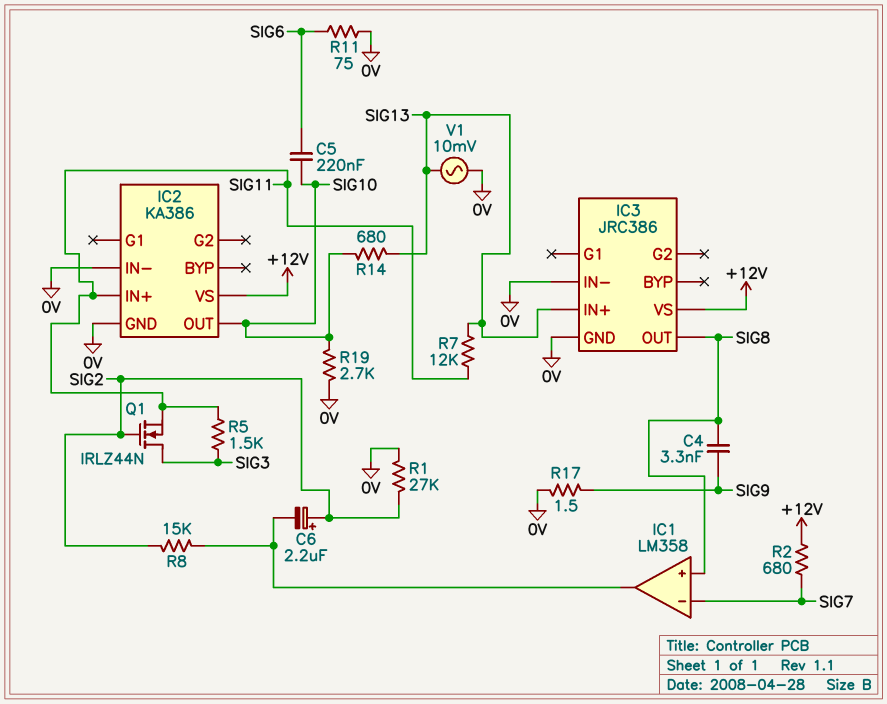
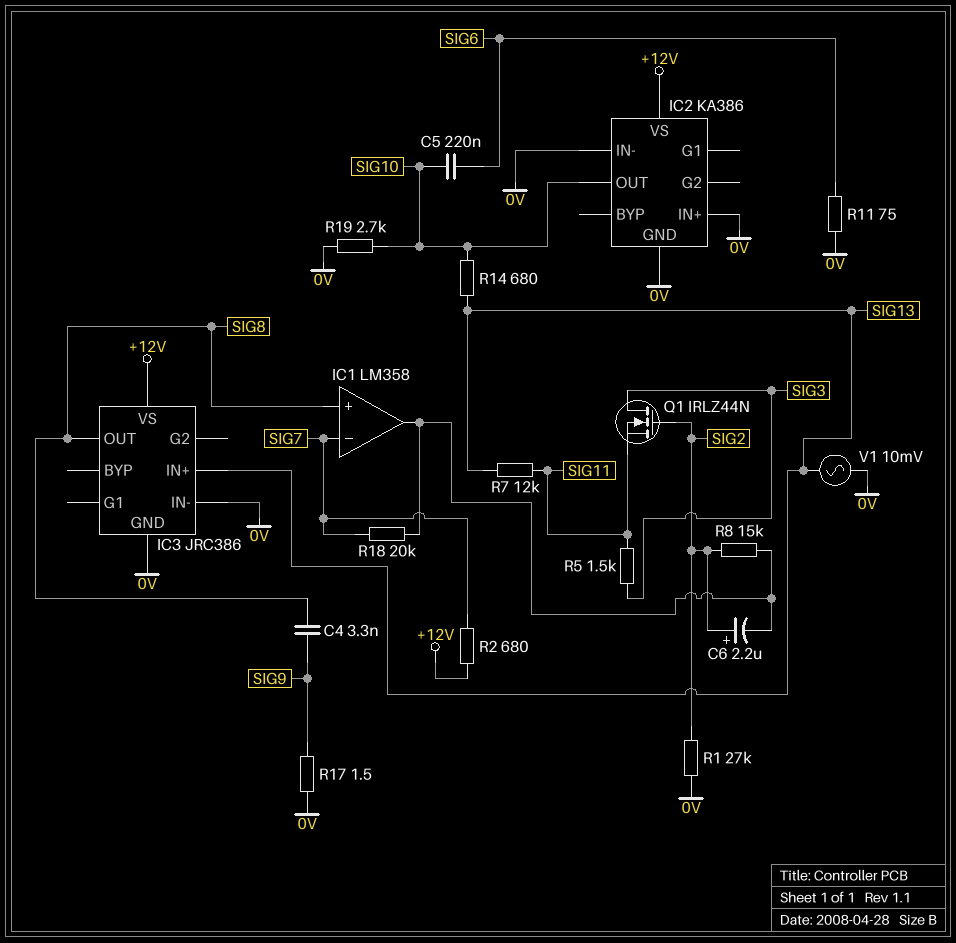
IC2 pin IN+: SIG11 -> 0V
R18: none -> 20k (IC1/out, SIG7)

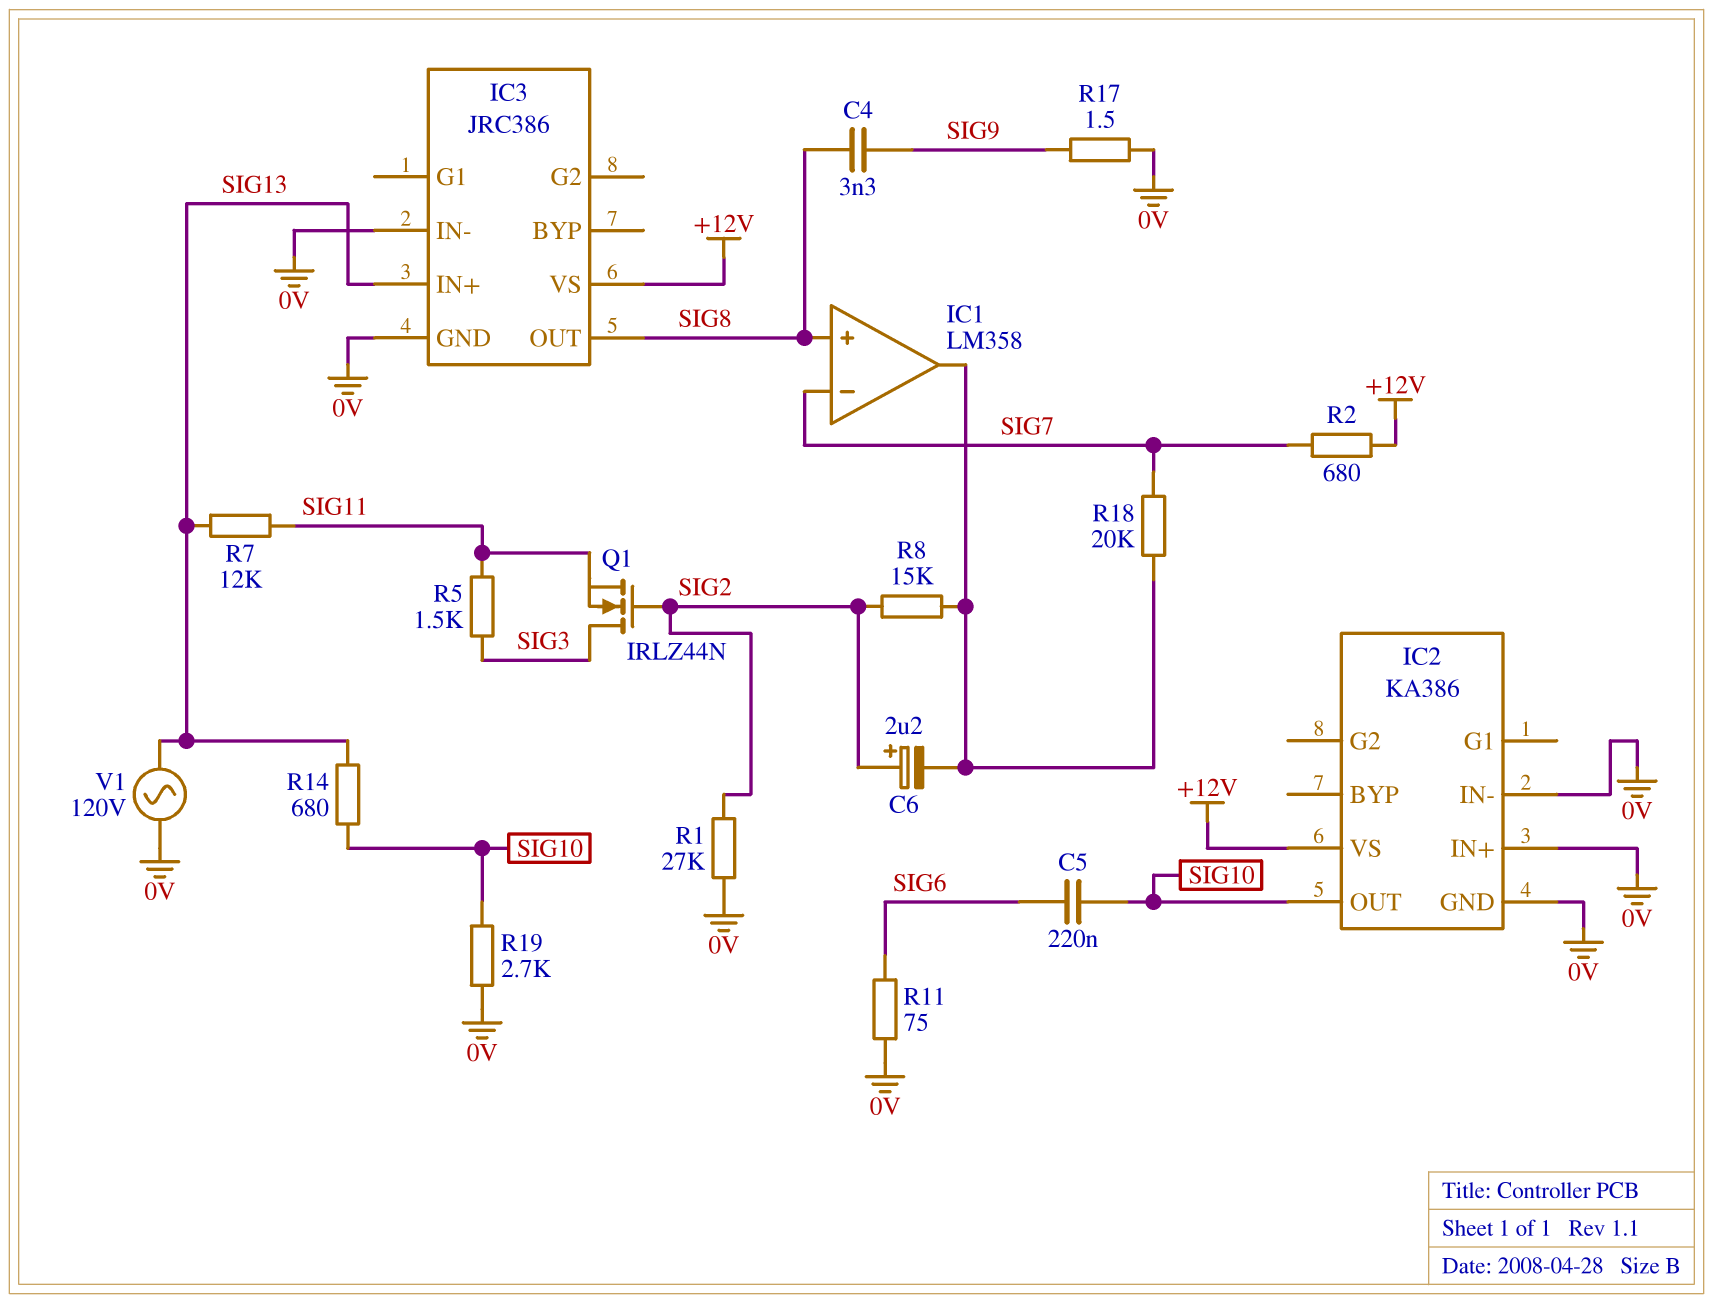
V1: AC 10mV (0V, SIG13) -> AC 120V (0V, SIG13)

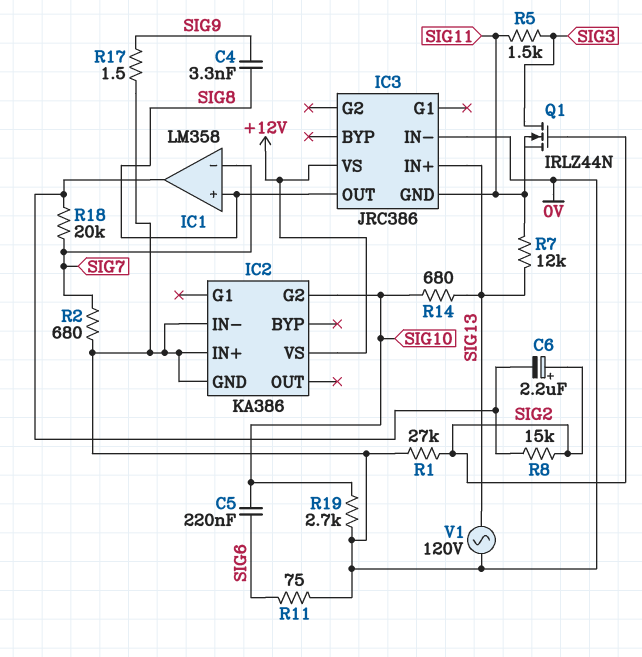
IC2 pin G2: none -> SIG10
IC2 pin OUT: SIG10 -> none
IC3 pin GND: 0V -> SIG11
R2: 680 (+12V, SIG7) -> 680 (0V, SIG7)

